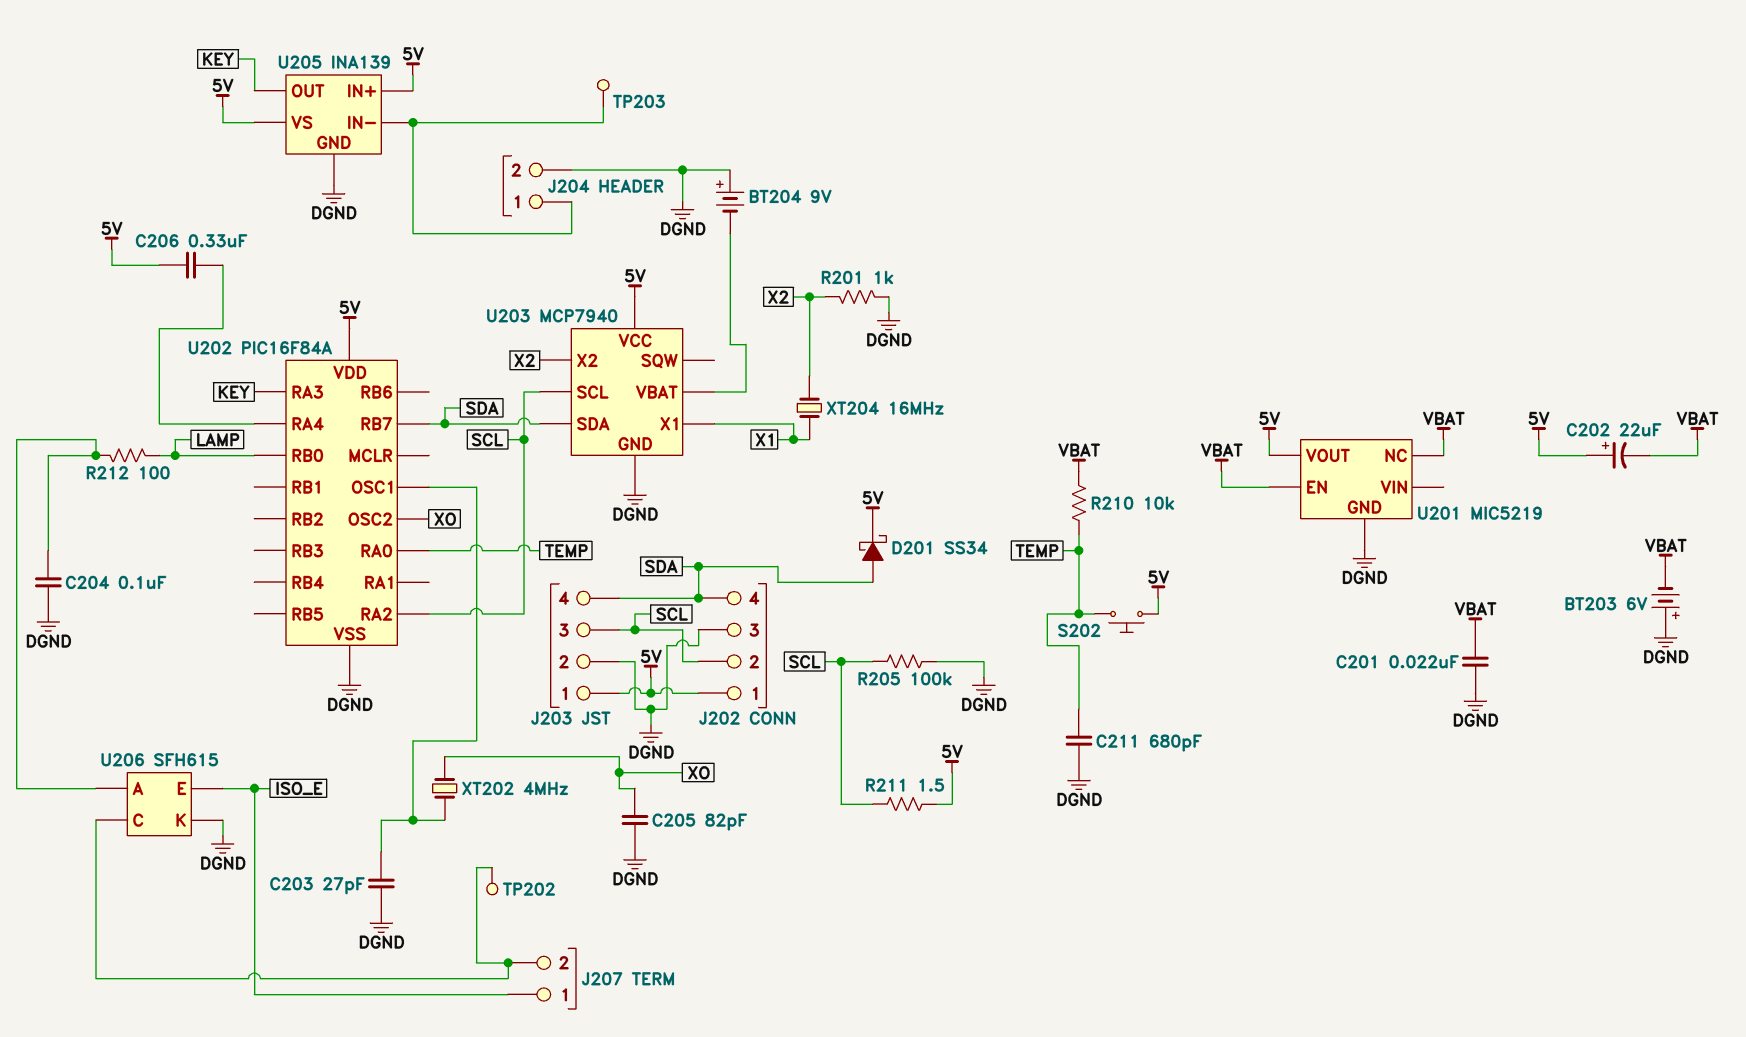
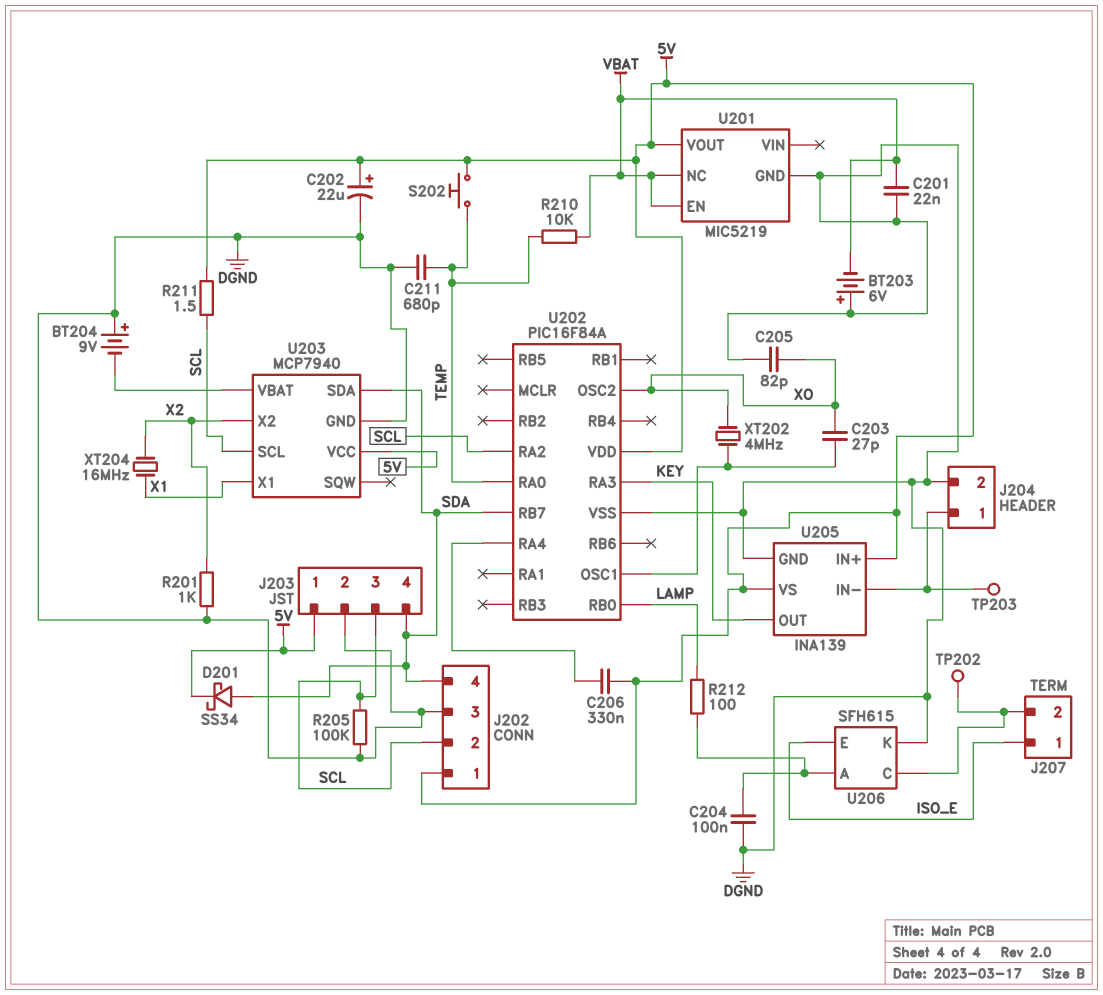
C202: 22uF (plus 5V, minus VBAT) -> 22uF (plus 5V, minus DGND)
C203: 27pF (DGND, U202/OSC1) -> 27pF (U202/OSC1, XO)

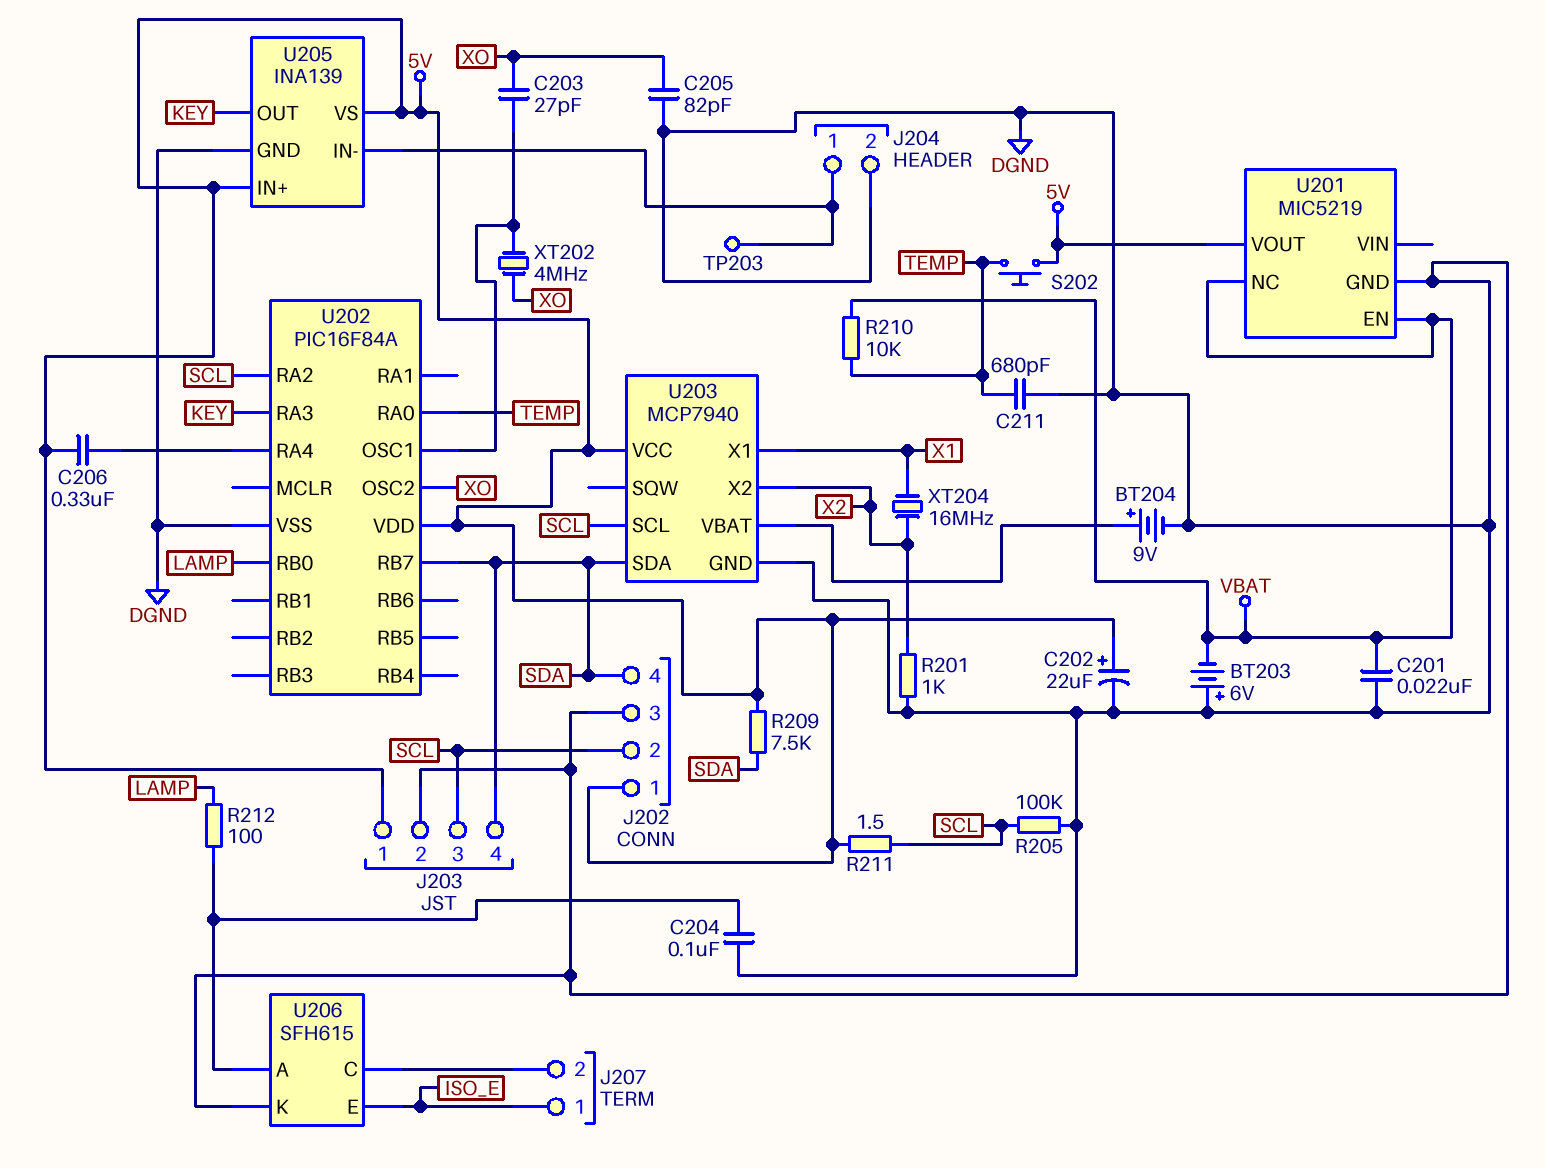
BT204: 9V (plus DGND, minus U203/VBAT) -> 9V (plus U203/VBAT, minus DGND)
D201: schottky SS34 (A SDA, K 5V) -> none
R209: none -> 7.5k (5V, SDA)
TP202: test point (J207/2) -> none

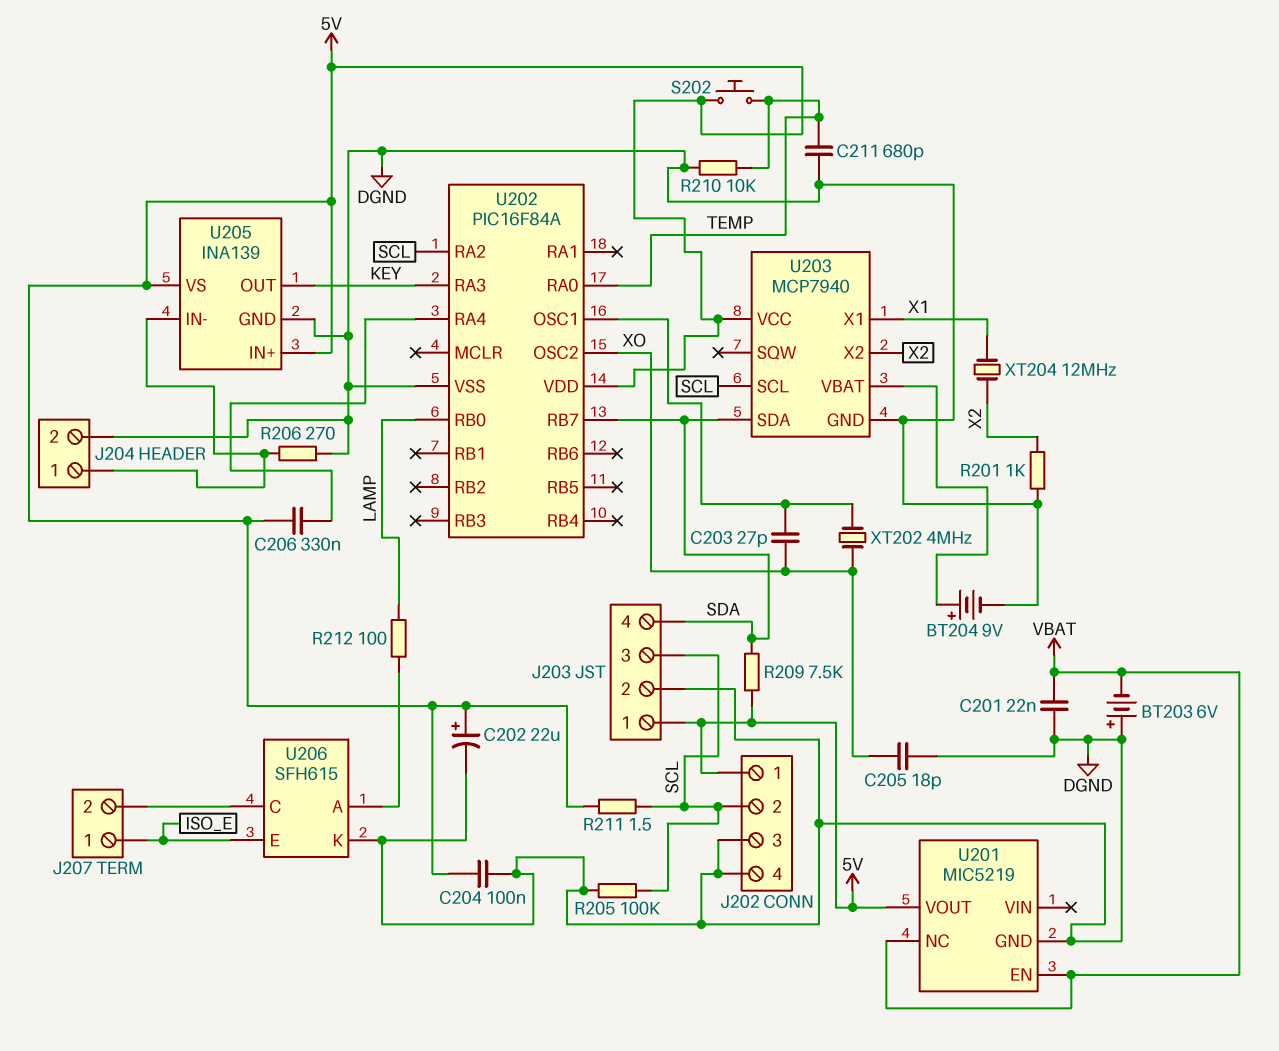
C204: 100nF (DGND, U206/A) -> 100nF (5V, DGND)
C205: 82pF (DGND, XO) -> 18pF (DGND, XO)
J202 pin 4: SDA -> DGND
R206: none -> 270 (DGND, J204/1)
R210: 10k (TEMP, VBAT) -> 10k (DGND, TEMP)
TP203: test point (J204/1) -> none
XT204: 16MHz (X1, X2) -> 12MHz (X1, X2)

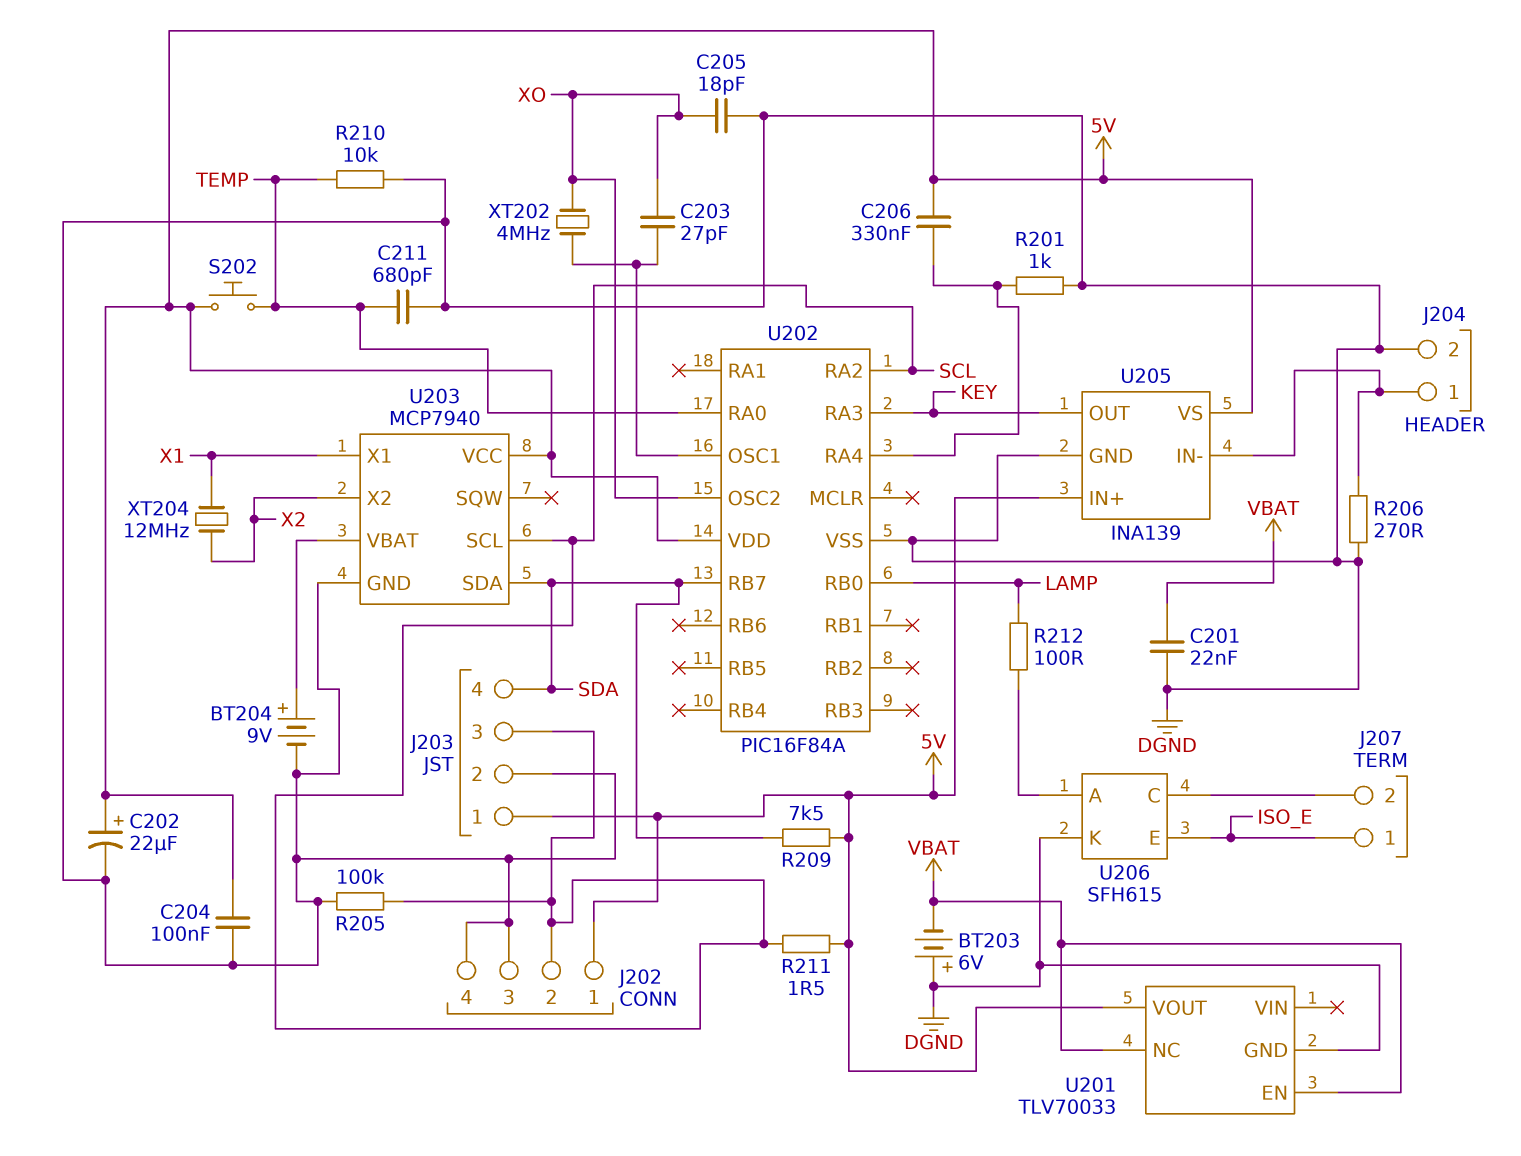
R201: 1k (DGND, X2) -> 1k (DGND, U202/RA4)
U201: MIC5219 -> TLV70033

